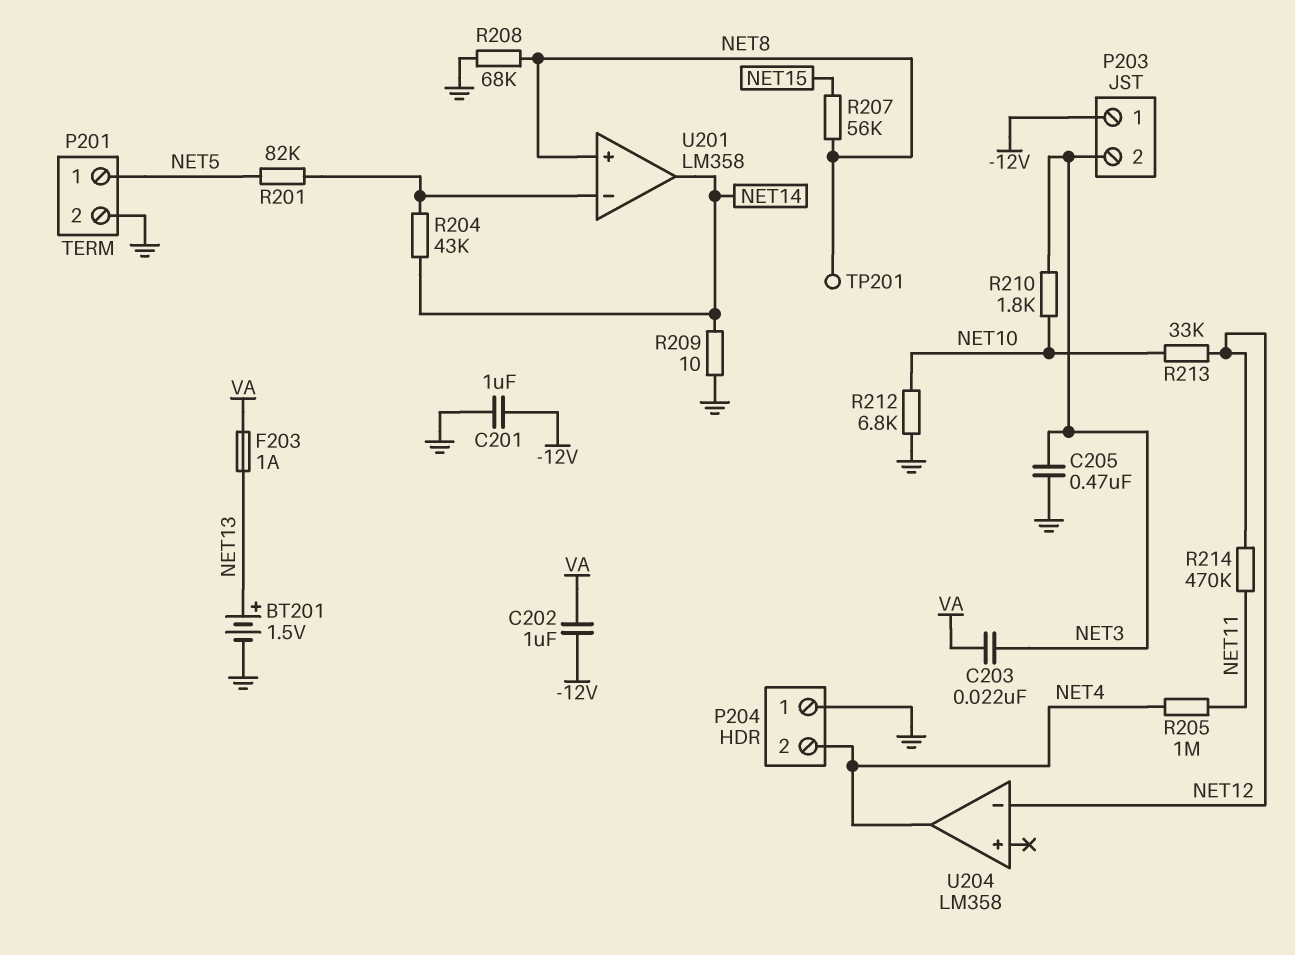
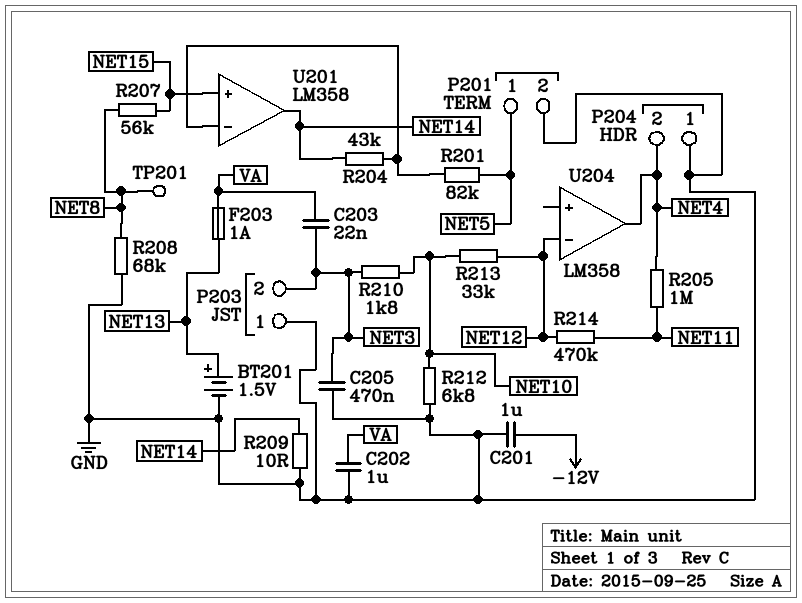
C202: 1uF (-12V, VA) -> 1uF (GND, VA)
P203 pin 1: -12V -> GND
U201 pin in+: NET8 -> NET15

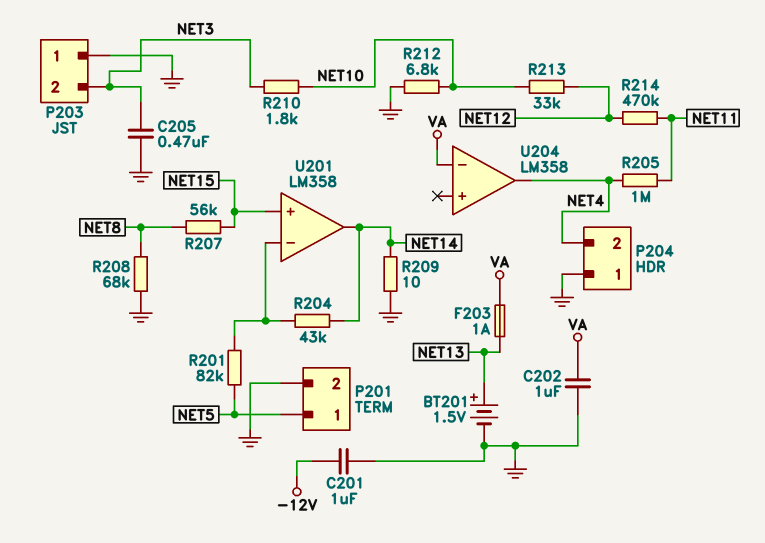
C203: 22nF (NET3, VA) -> none
TP201: test point (NET8) -> none
U204 pin in-: NET12 -> VA

